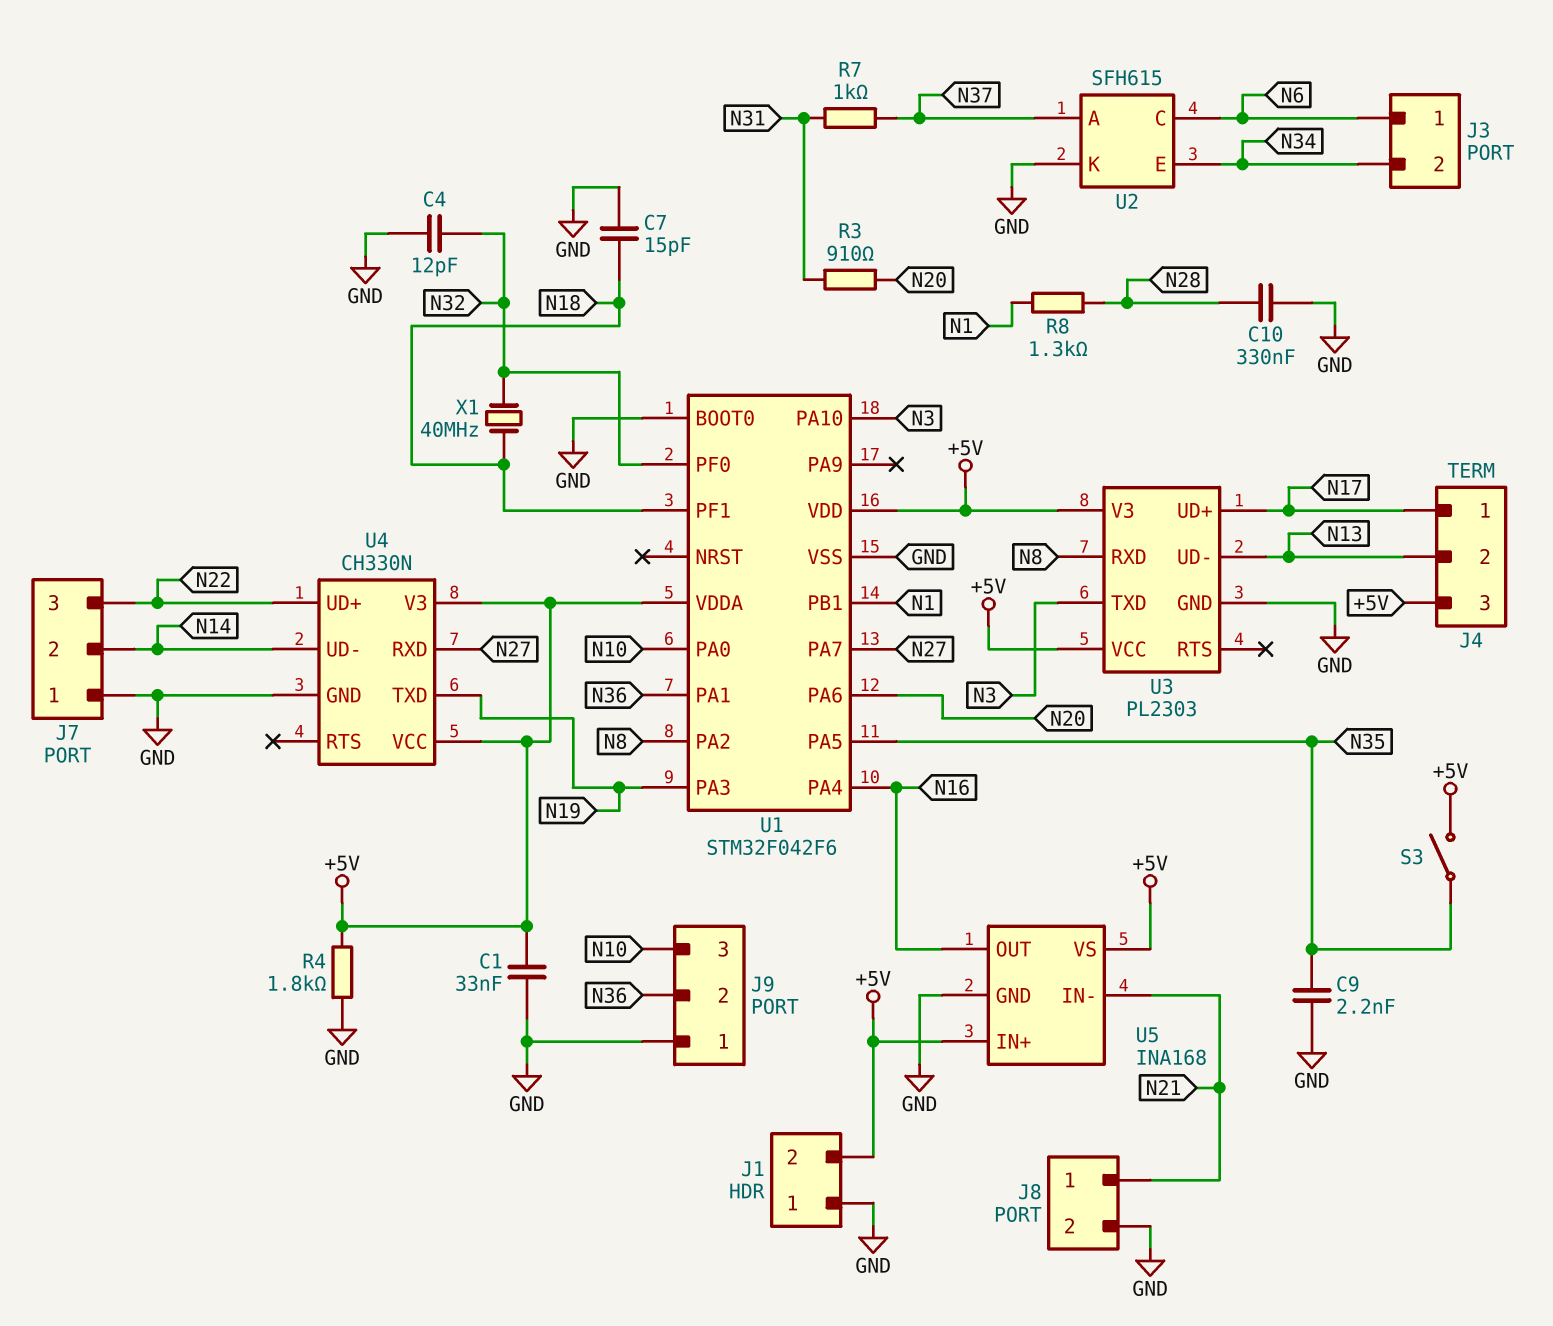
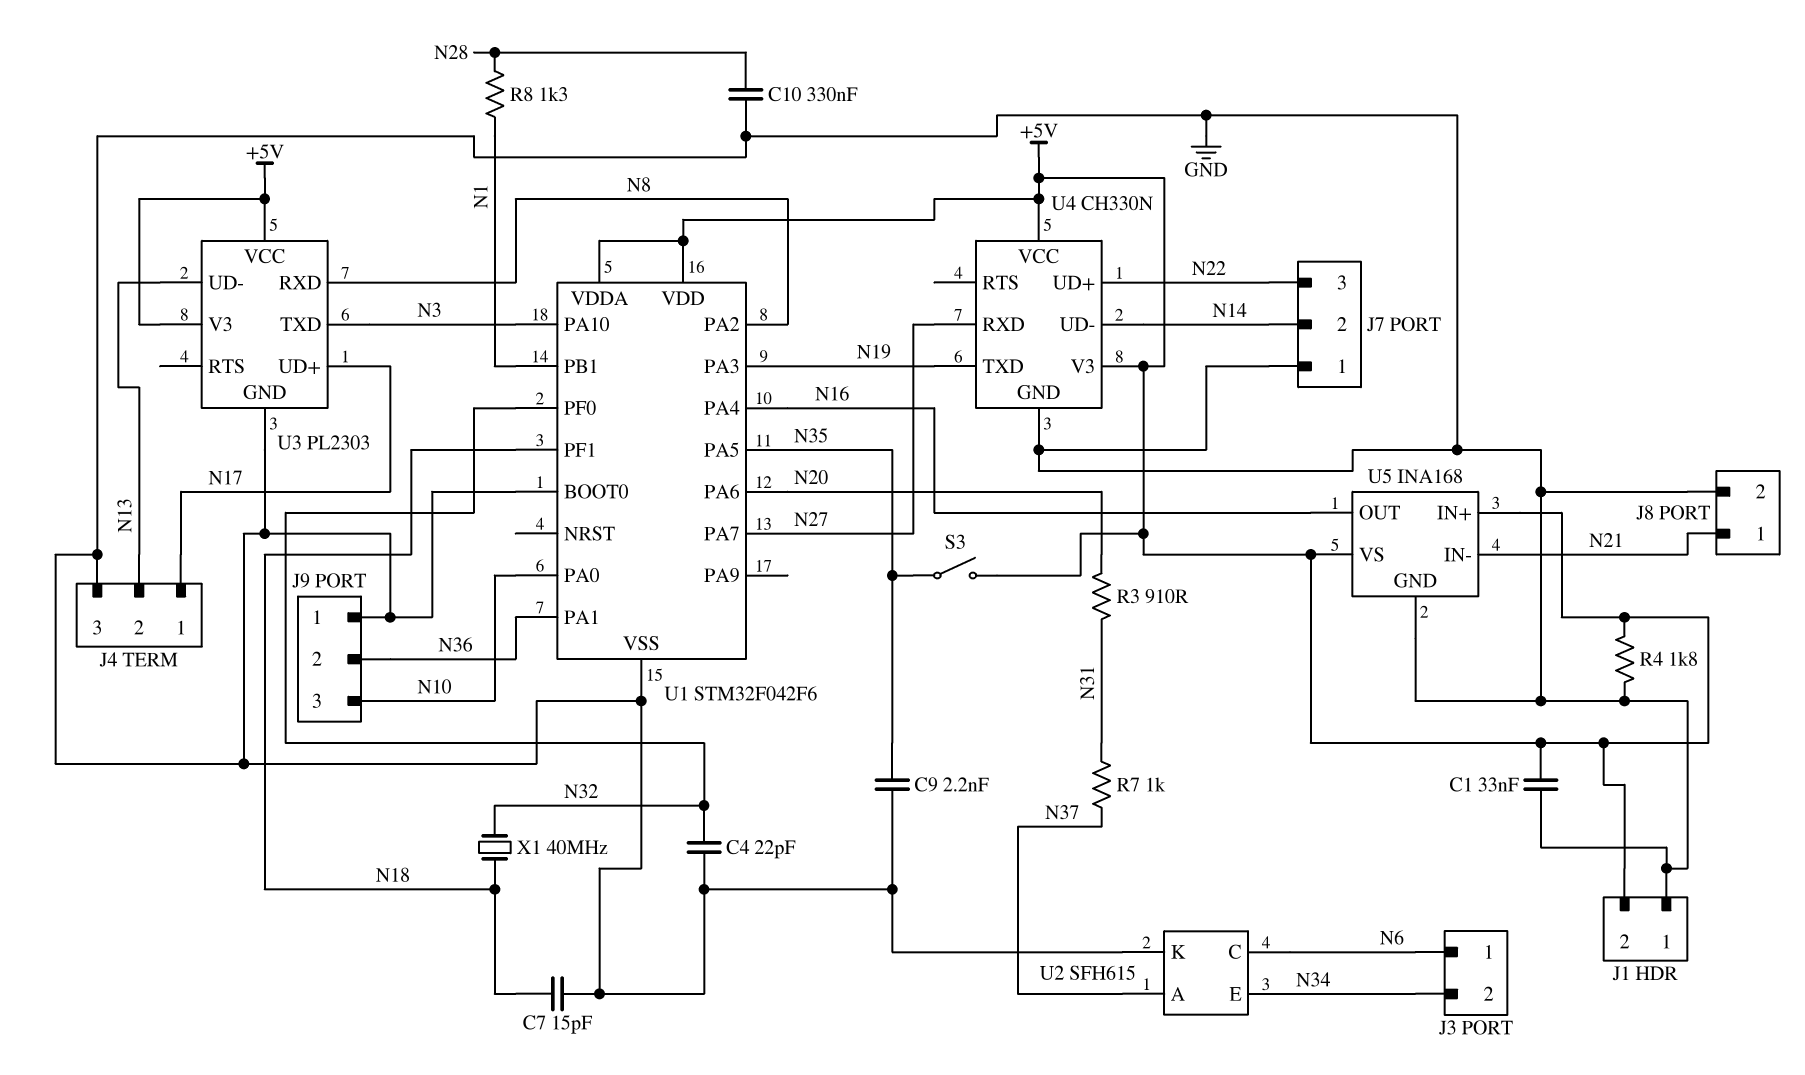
C4: 12pF (GND, N32) -> 22pF (GND, N32)
J4 pin 3: +5V -> GND

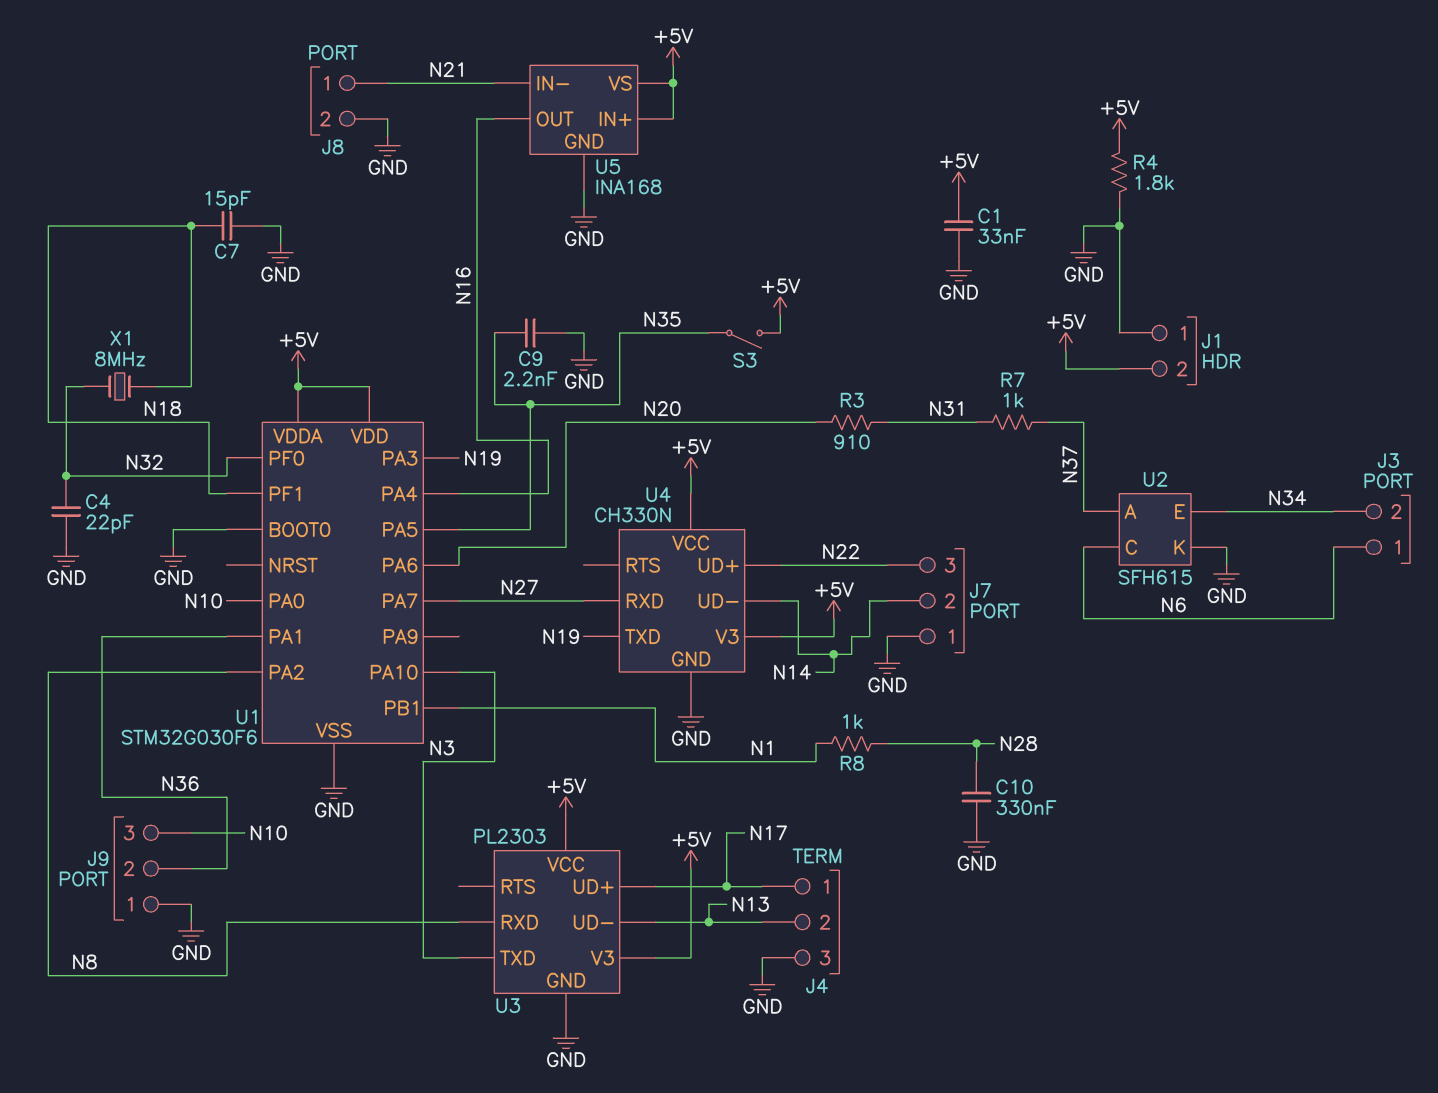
R8: 1.3k (N1, N28) -> 1k (N1, N28)
U1: STM32F042F6 -> STM32G030F6
X1: 40MHz (N18, N32) -> 8MHz (N18, N32)

